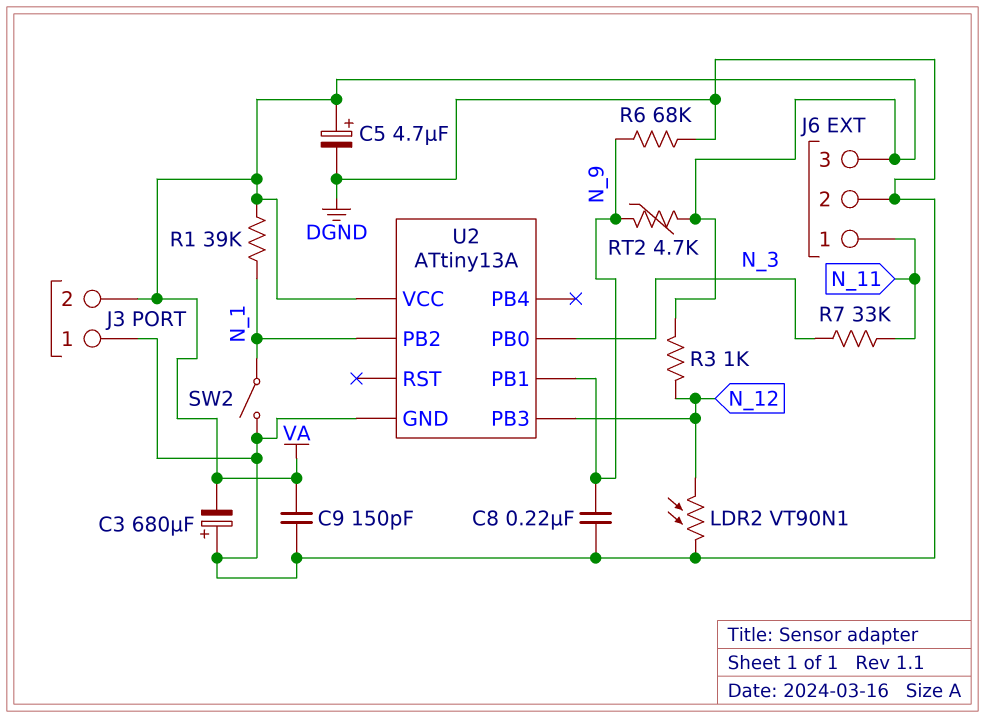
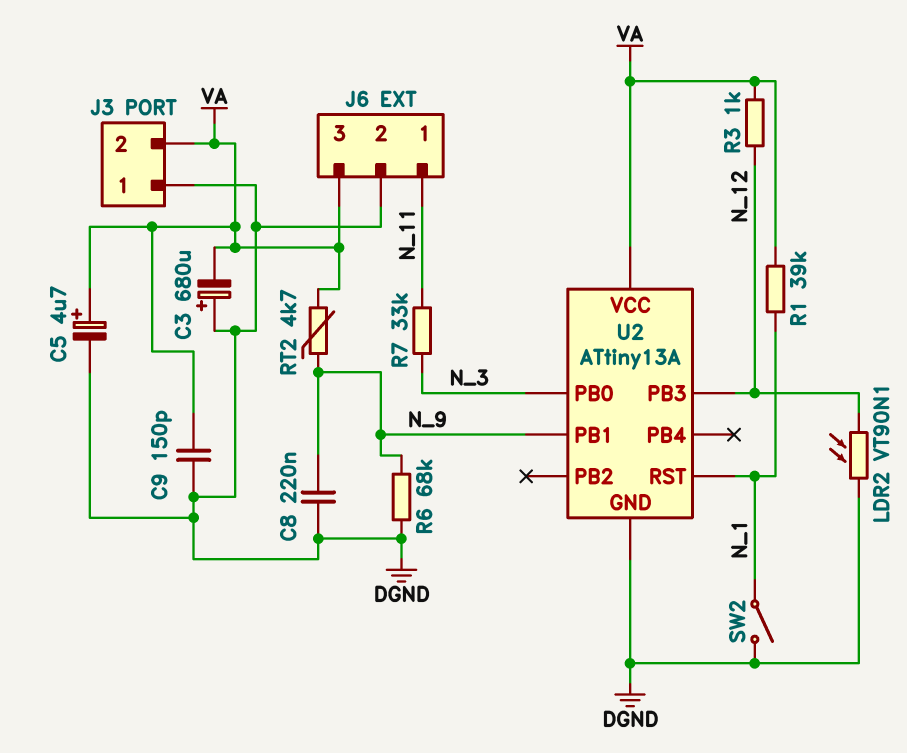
U2 pin PB2: N_1 -> none
U2 pin RST: none -> N_1

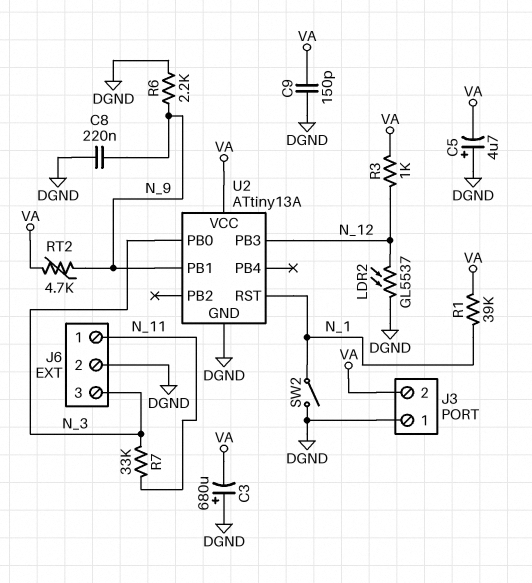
C5: 4.7uF (plus VA, minus DGND) -> 4.7uF (plus DGND, minus VA)
J6 pin 3: VA -> N_3
LDR2: VT90N1 (DGND, N_12) -> GL5537 (DGND, N_12)
R6: 68k (DGND, N_9) -> 2.2k (DGND, N_9)

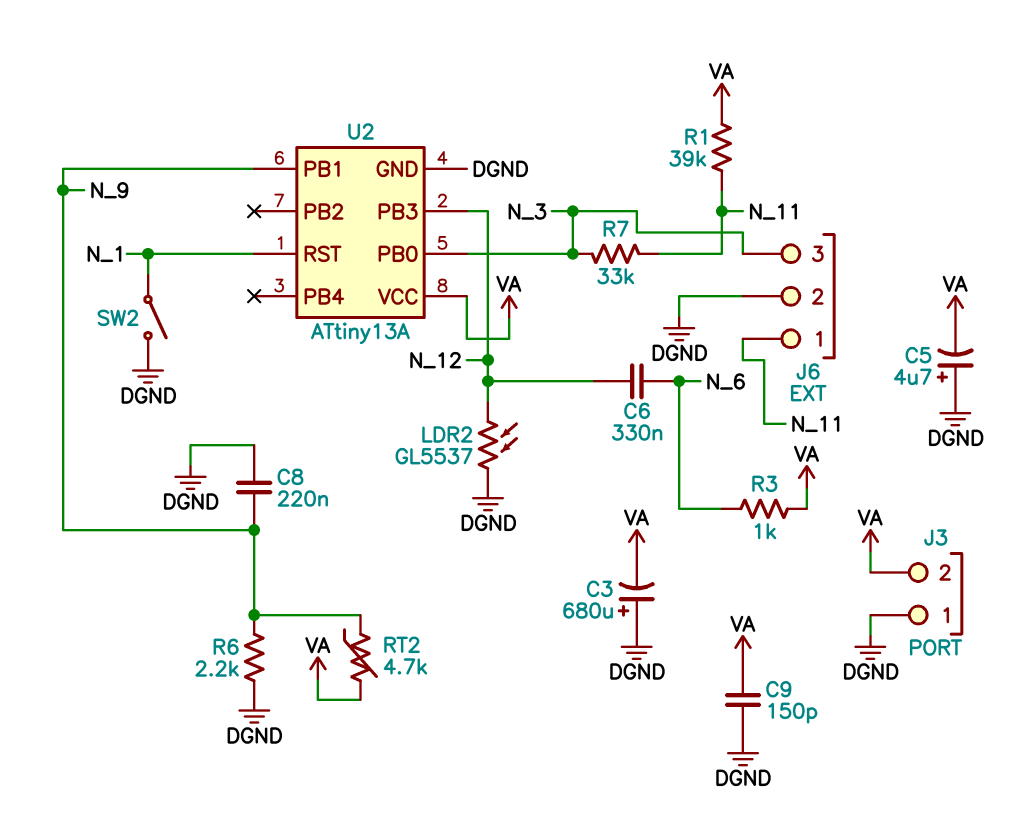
C6: none -> 330nF (N_6, N_12)
R1: 39k (N_1, VA) -> 39k (N_11, VA)
R3: 1k (N_12, VA) -> 1k (N_6, VA)

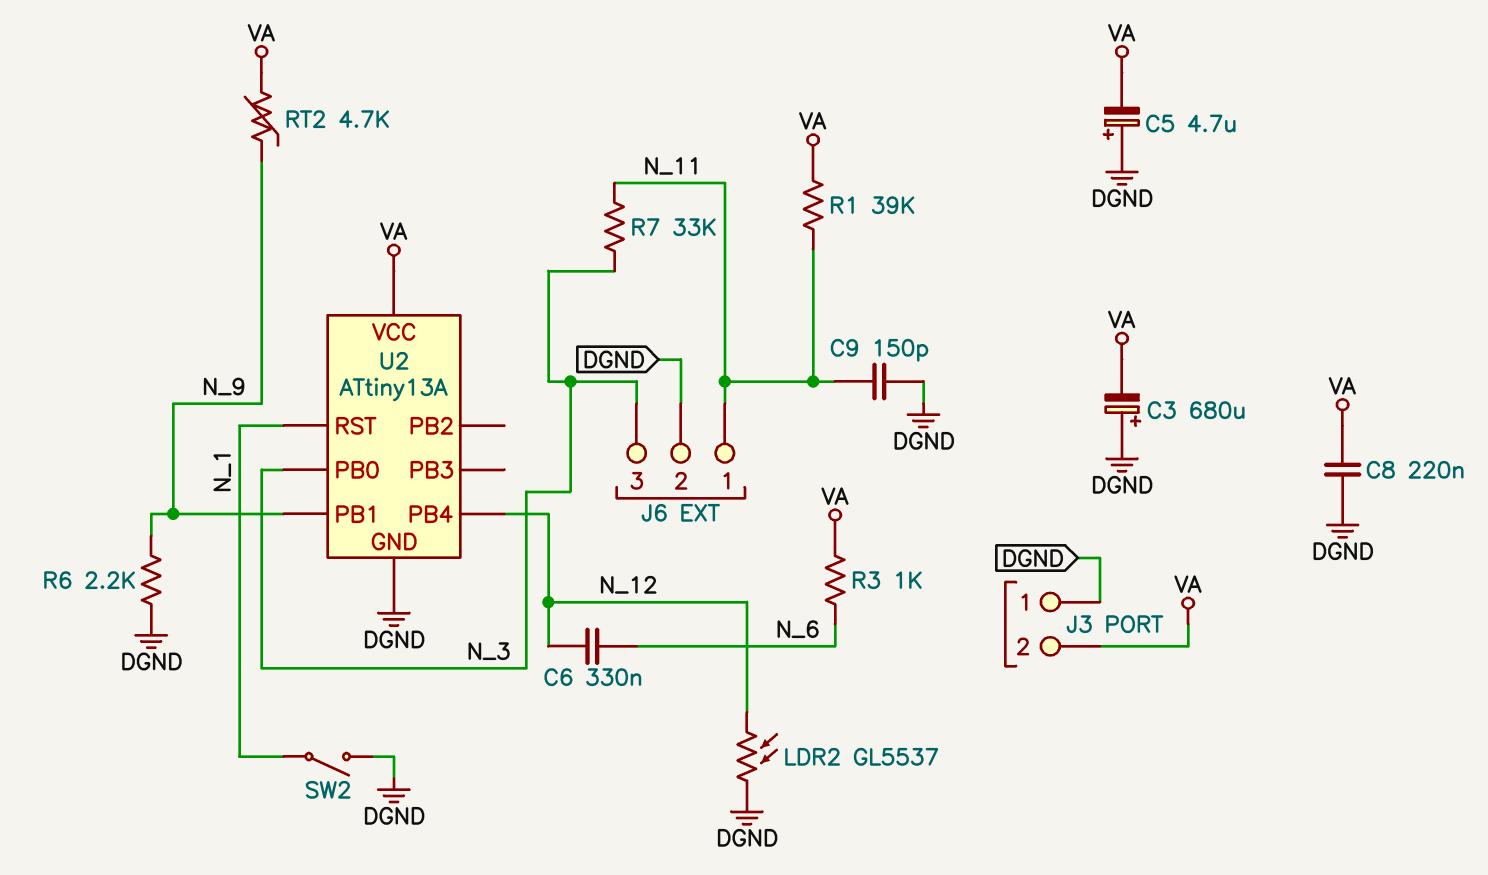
C8: 220nF (DGND, N_9) -> 220nF (DGND, VA)
C9: 150pF (DGND, VA) -> 150pF (DGND, N_11)
U2 pin PB3: N_12 -> none
U2 pin PB4: none -> N_12

